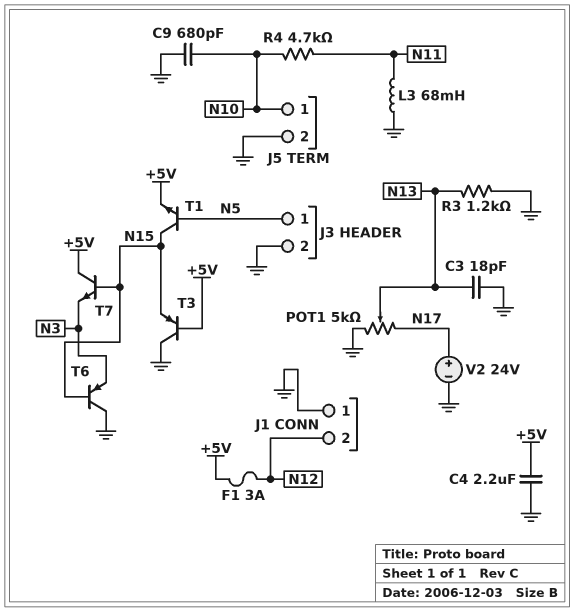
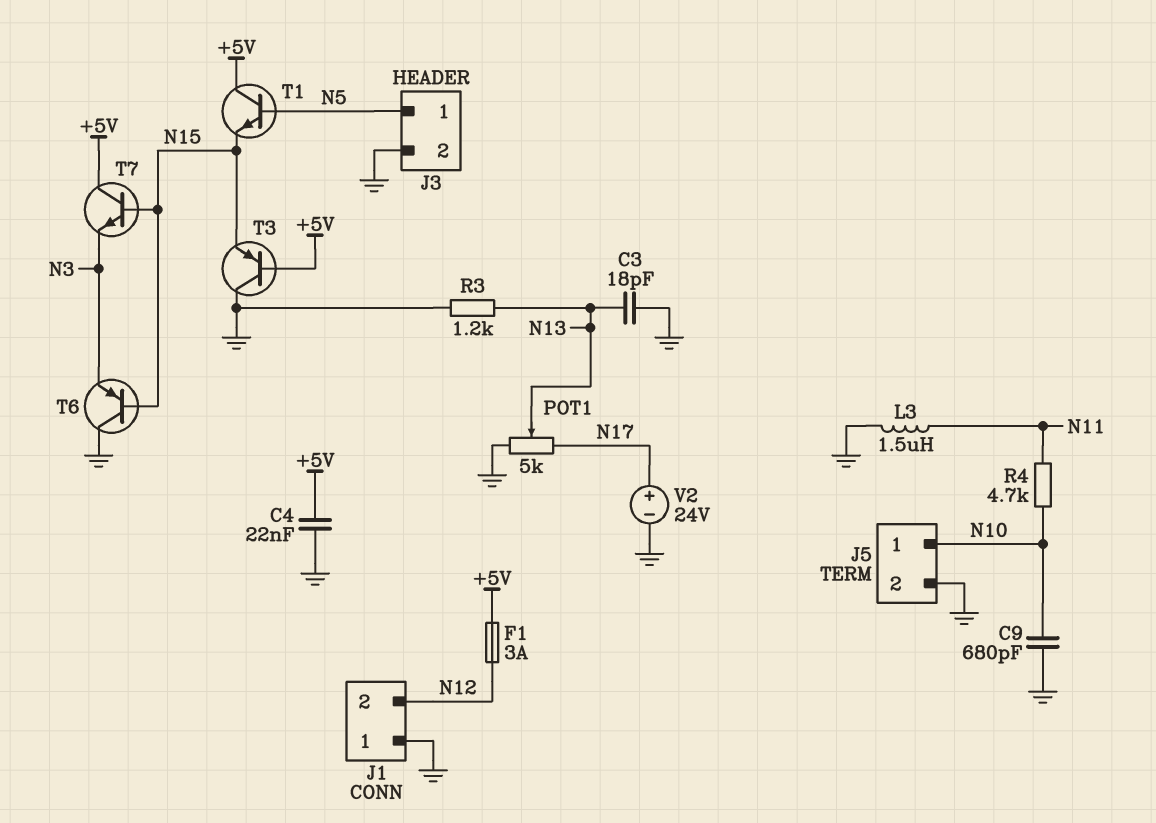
C4: 2.2uF (+5V, GND) -> 22nF (+5V, GND)
L3: 68mH (GND, N11) -> 1.5uH (GND, N11)
T1: NPN (B N5, C N15, E +5V) -> NPN (B N5, C +5V, E N15)

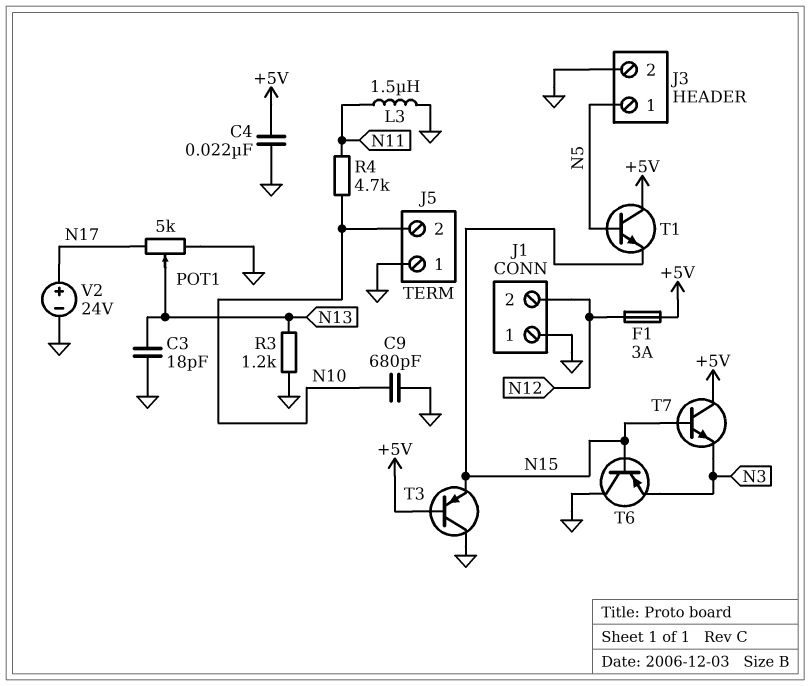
J5 pin 1: N10 -> GND
J5 pin 2: GND -> N10

